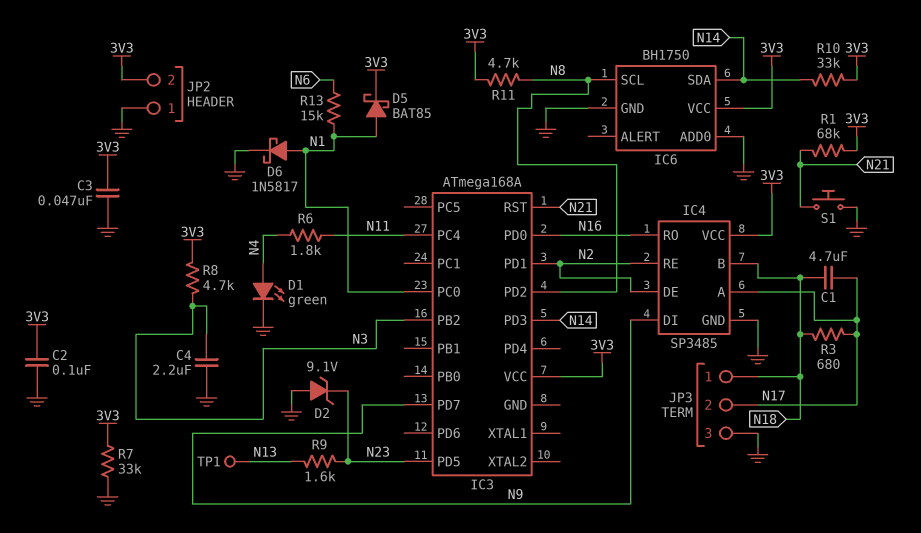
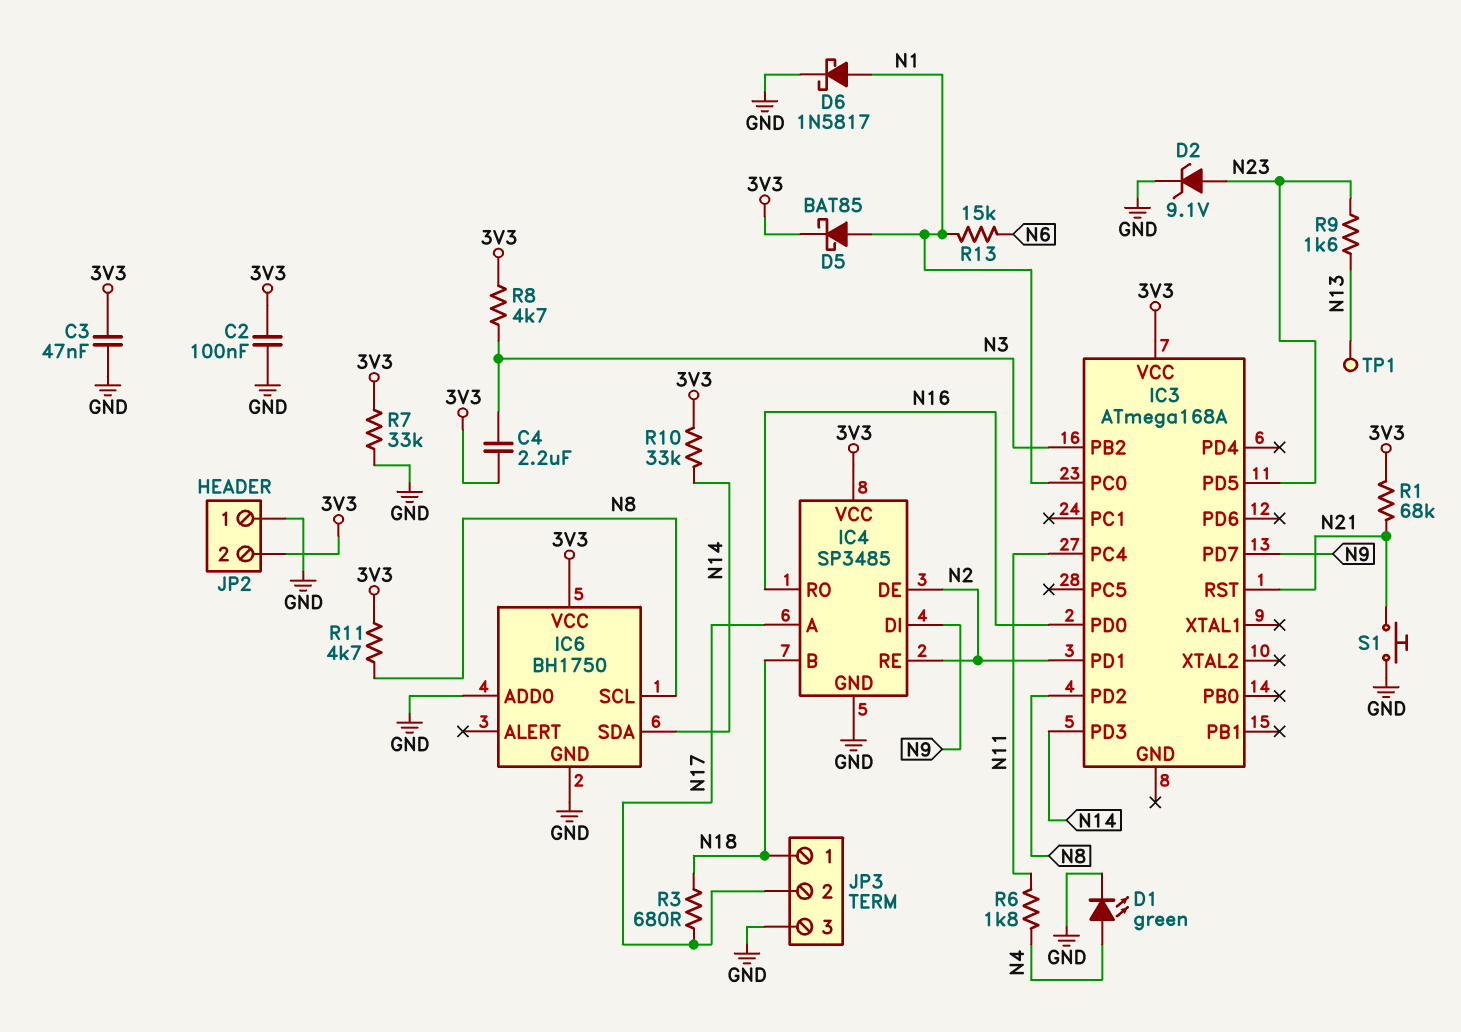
C1: 4.7uF (N17, N18) -> none
C4: 2.2uF (GND, N3) -> 2.2uF (3V3, N3)
D2: zener 9.1V (A GND, K N23) -> zener 9.1V (A N23, K GND)

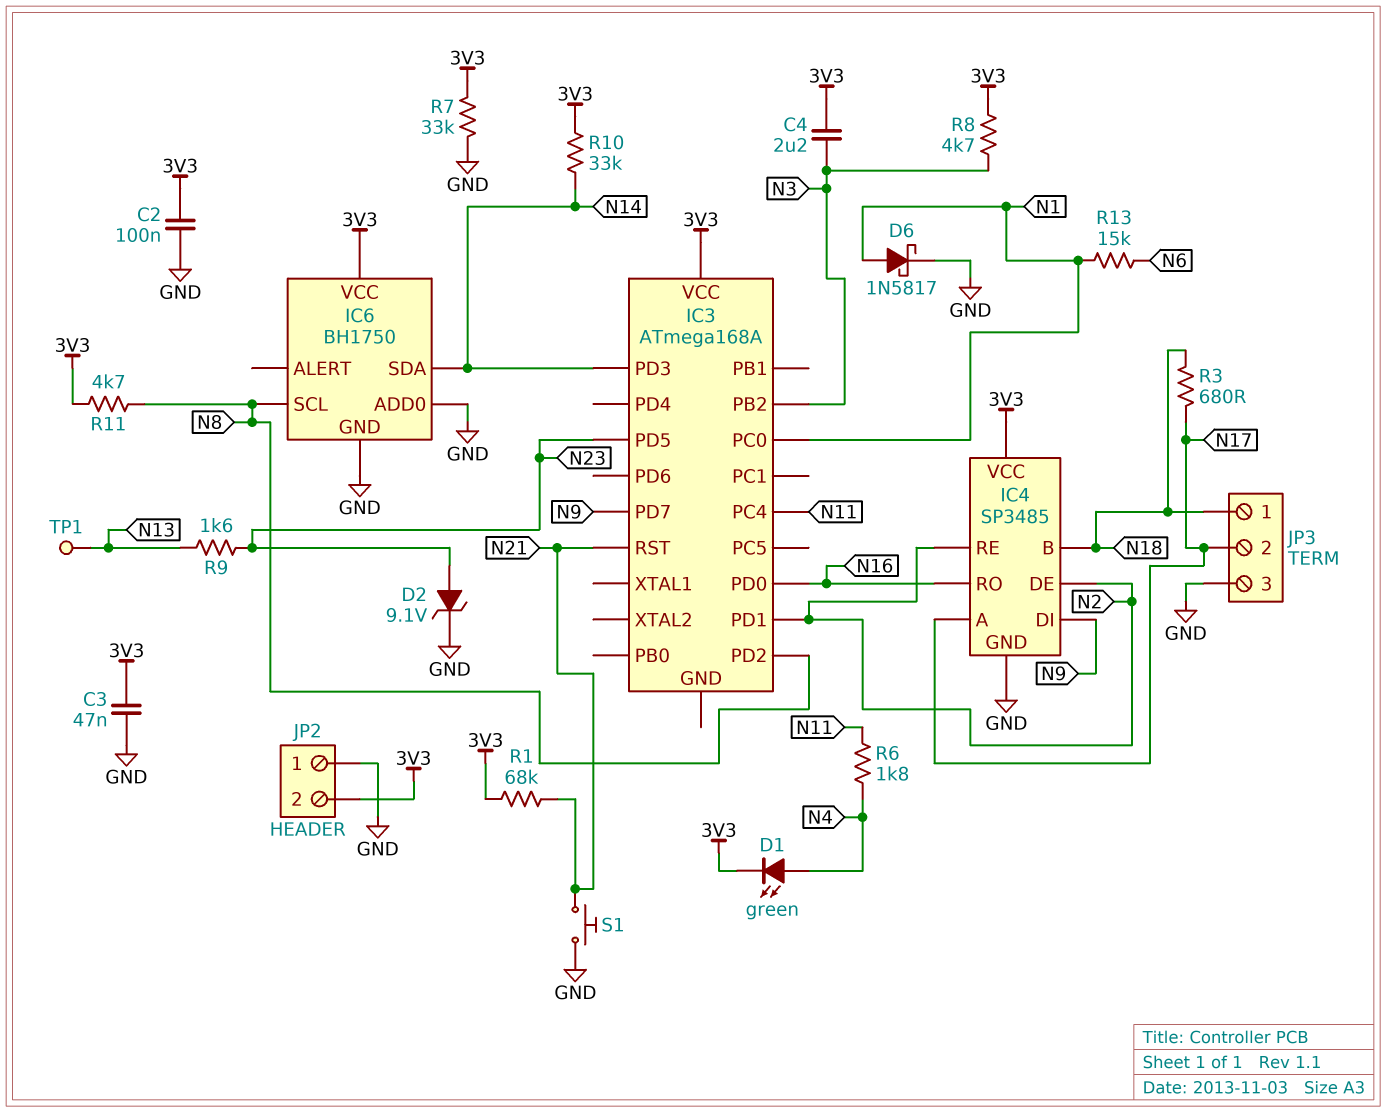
D1: LED green (A N4, K GND) -> LED green (A N4, K 3V3)
D5: schottky BAT85 (A N1, K 3V3) -> none

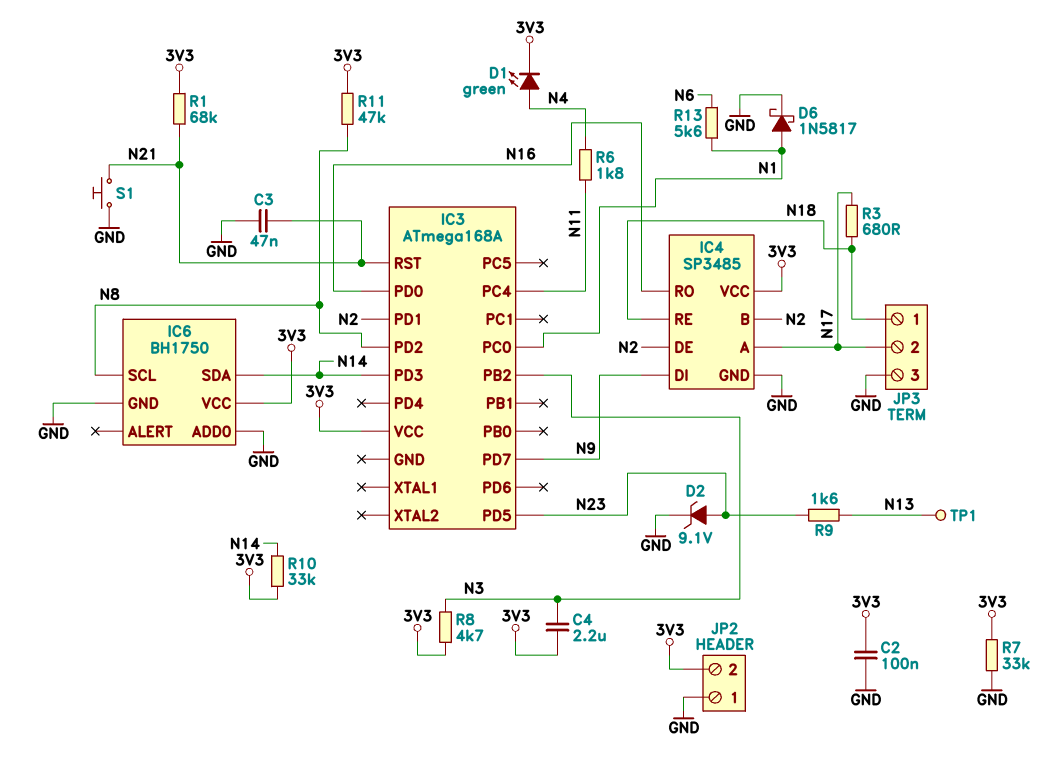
C3: 47nF (3V3, GND) -> 47nF (GND, N21)
IC4 pin B: N18 -> N2
IC4 pin RE: N2 -> N18
R11: 4.7k (3V3, N8) -> 47k (3V3, N8)
R13: 15k (N1, N6) -> 5.6k (N1, N6)

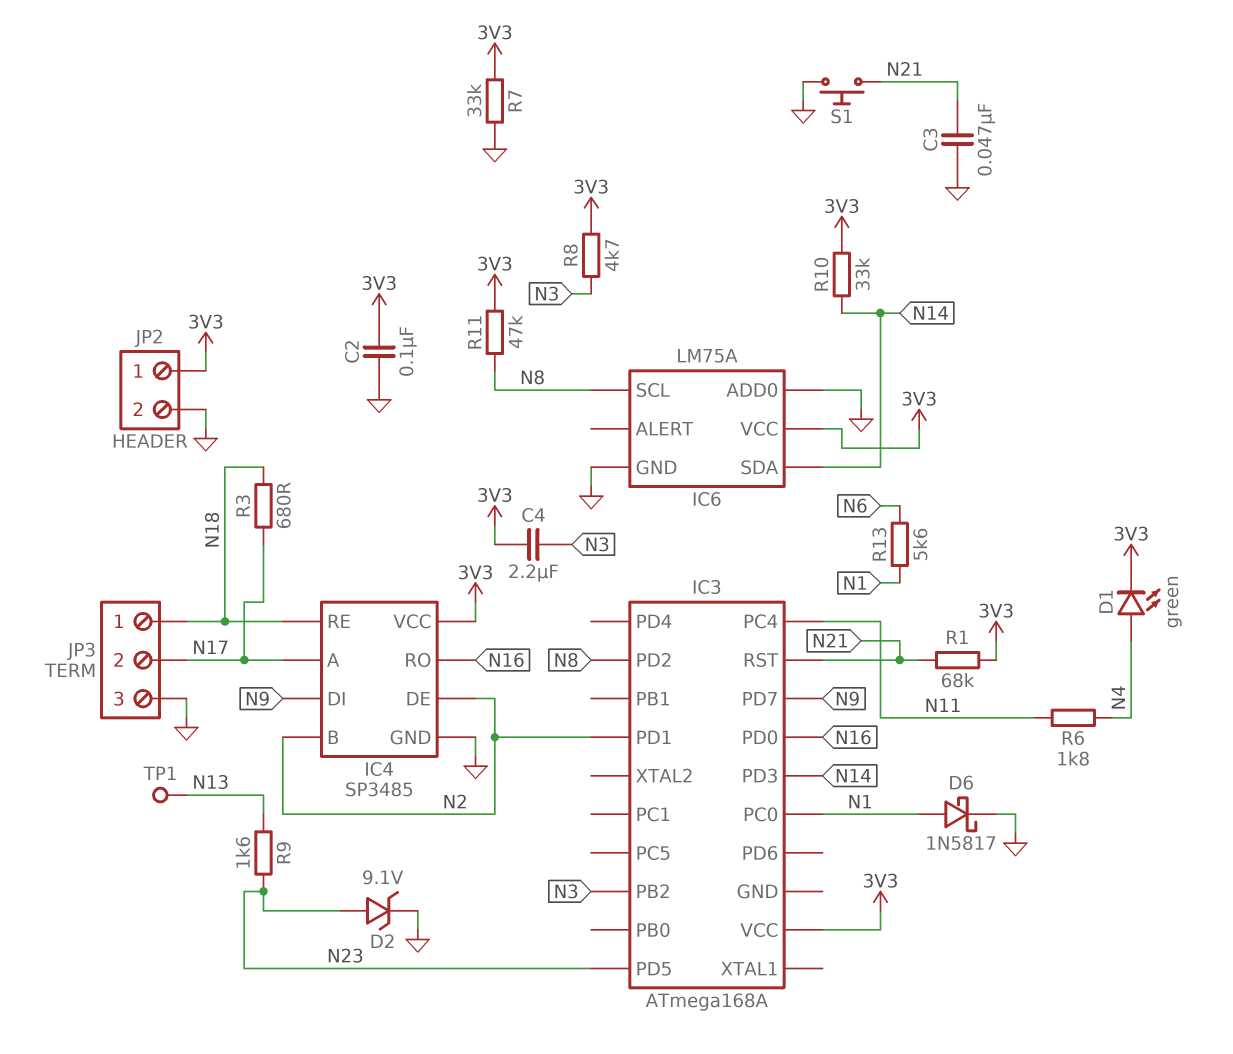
IC6: BH1750 -> LM75A
JP2 pin 1: GND -> 3V3
JP2 pin 2: 3V3 -> GND

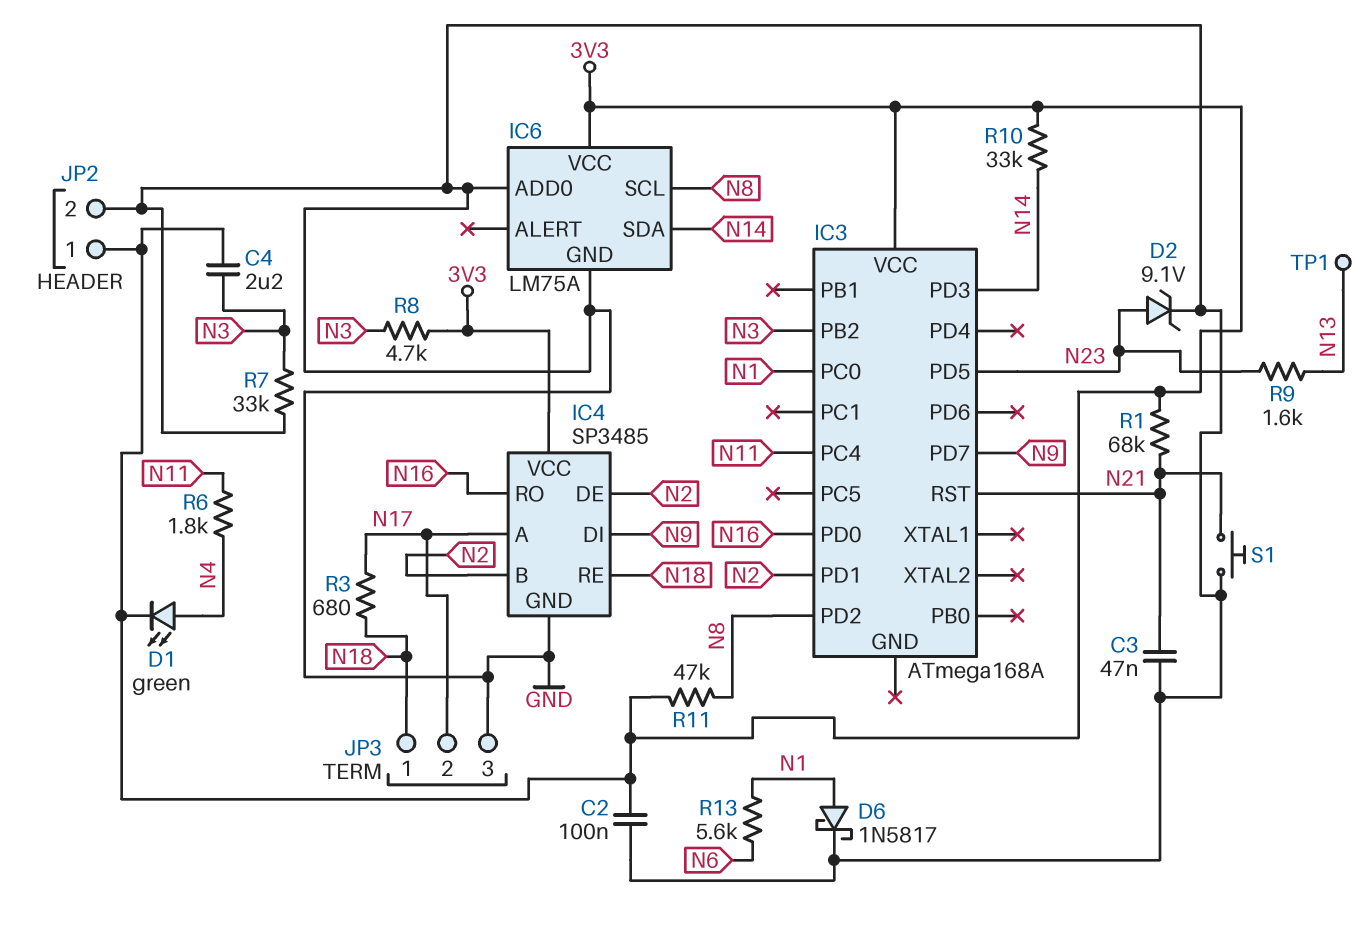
R7: 33k (3V3, GND) -> 33k (GND, N3)

